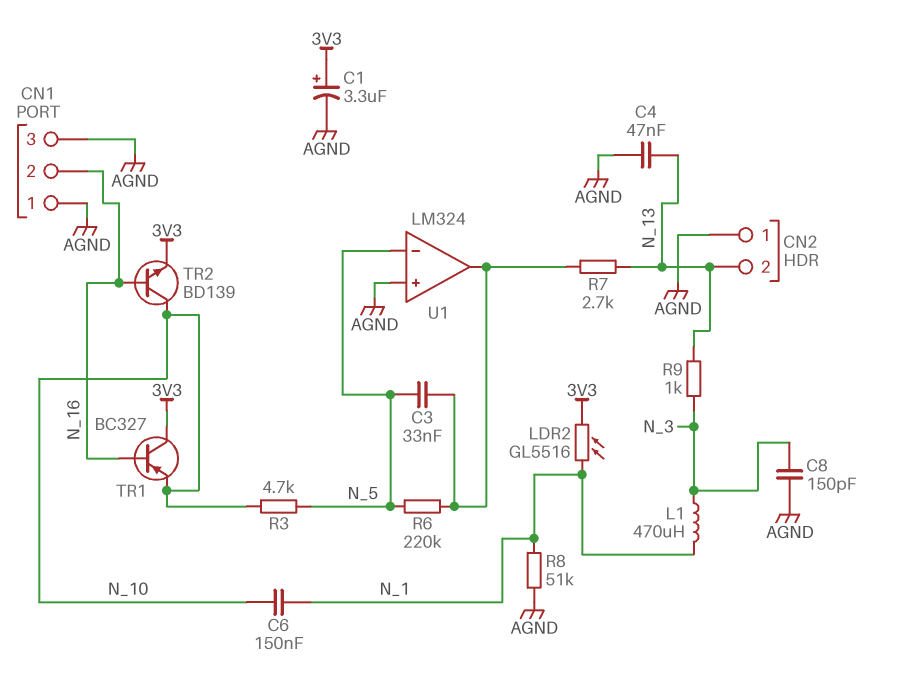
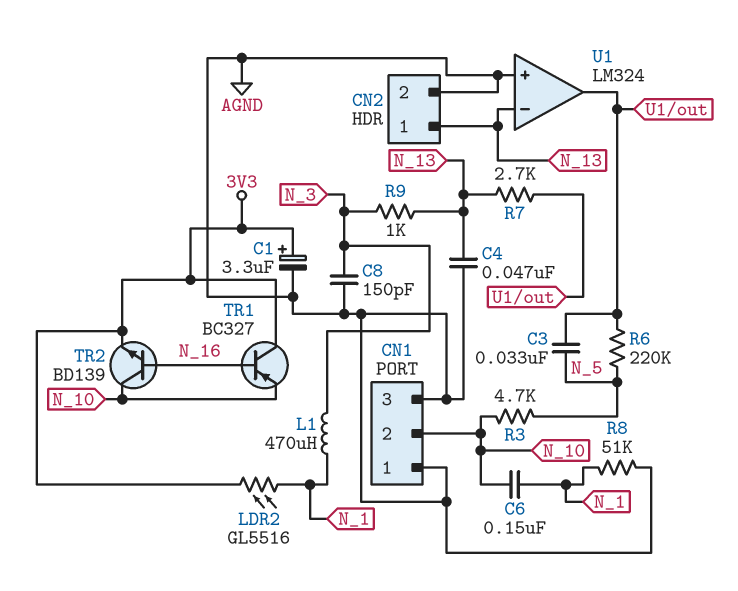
CN1 pin 2: N_16 -> N_10
CN2 pin 1: AGND -> N_13
CN2 pin 2: N_13 -> AGND
U1 pin in-: N_5 -> N_13

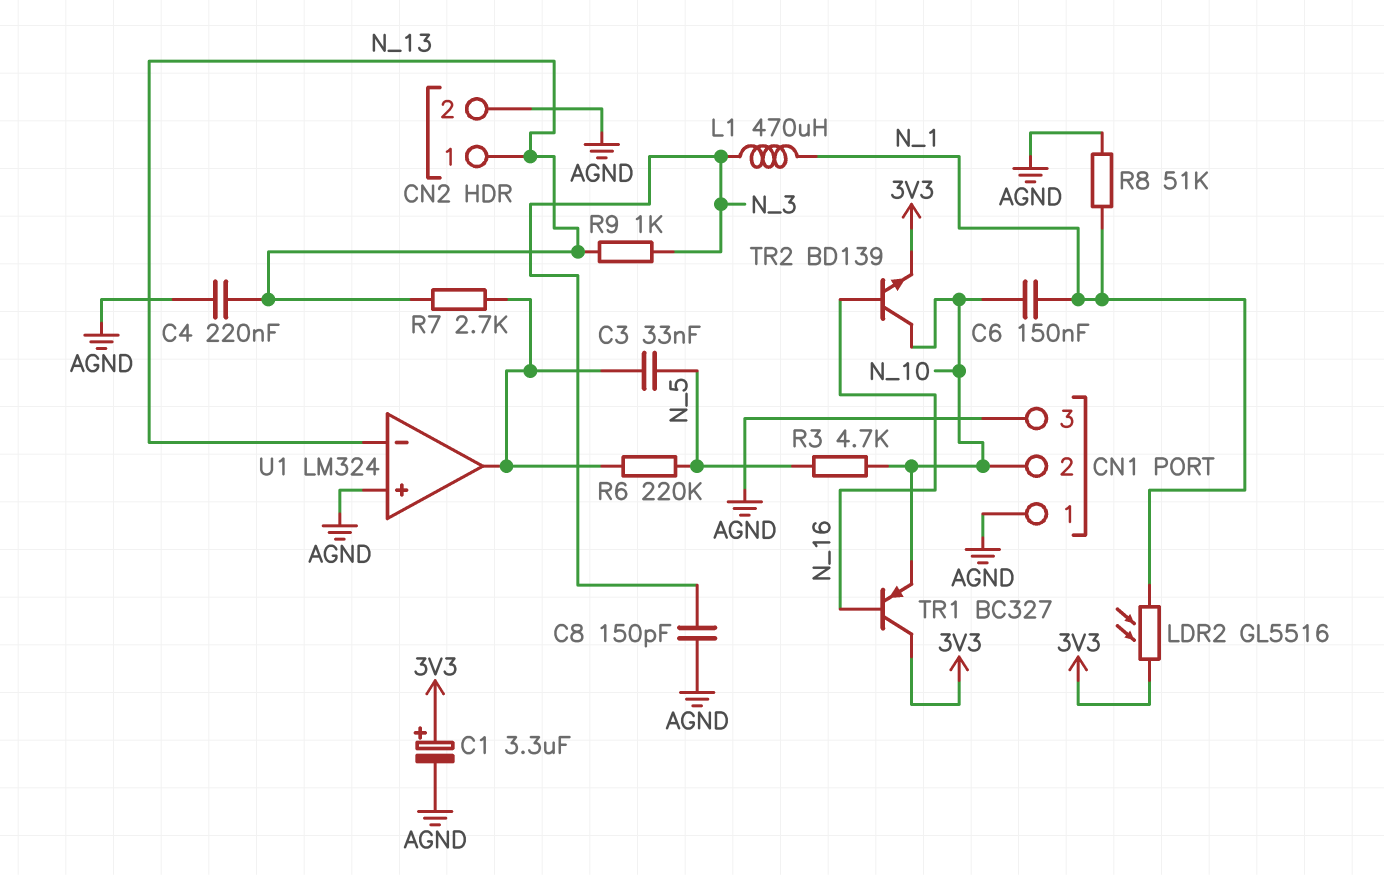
C4: 47nF (AGND, N_13) -> 220nF (AGND, N_13)

